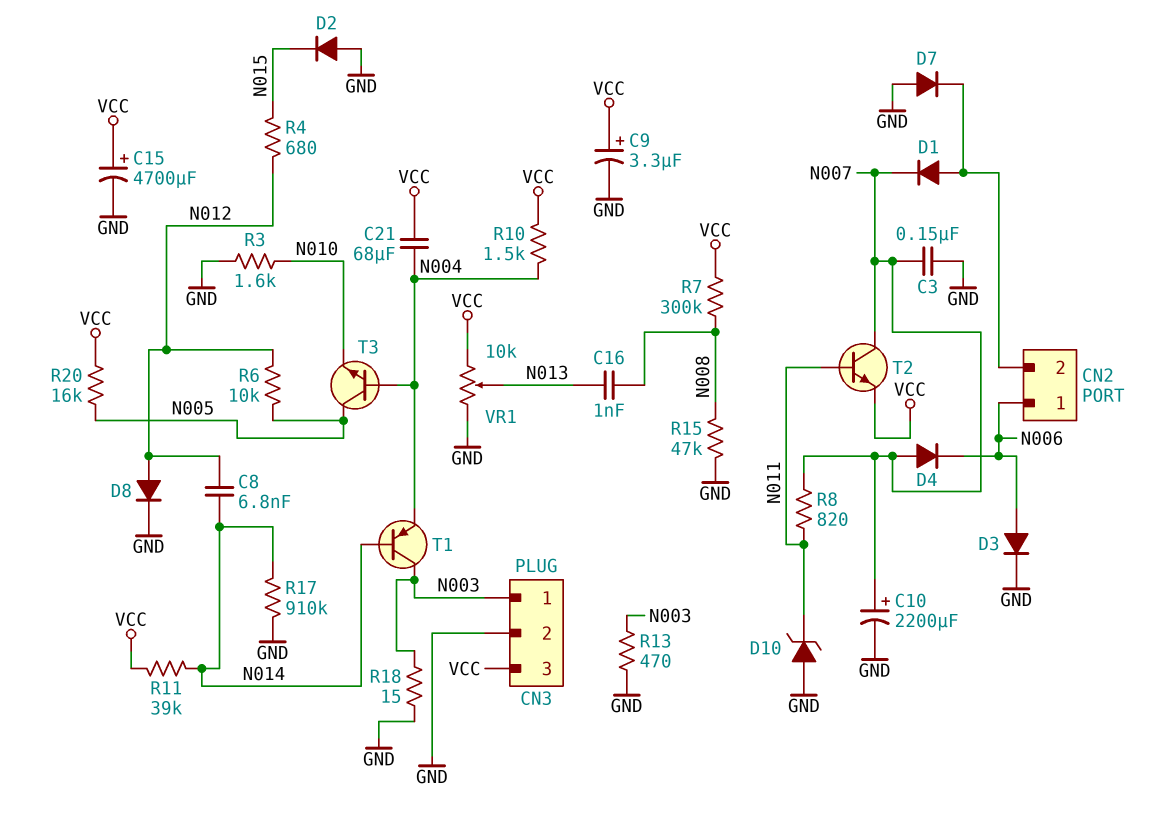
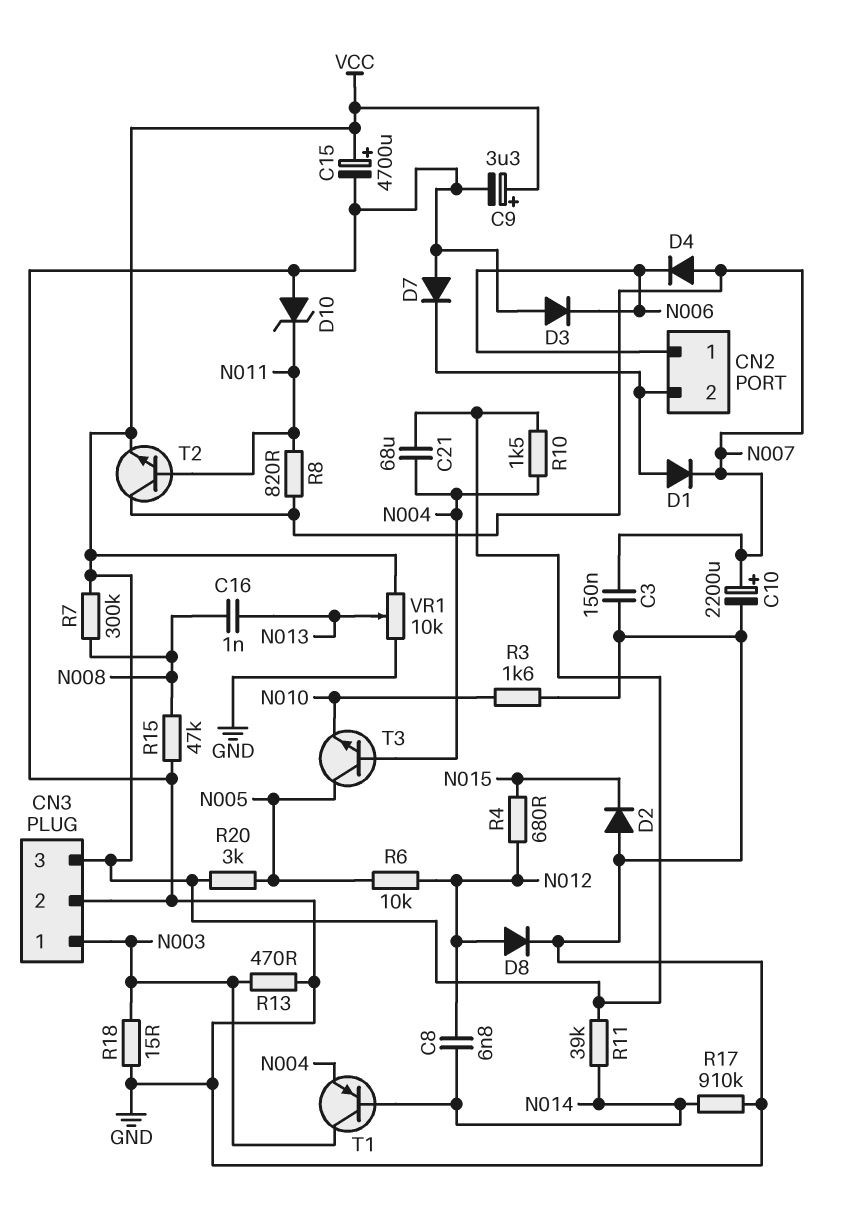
D3: diode (A N006, K GND) -> diode (A GND, K N006)
R20: 16k (N005, VCC) -> 3k (N005, VCC)

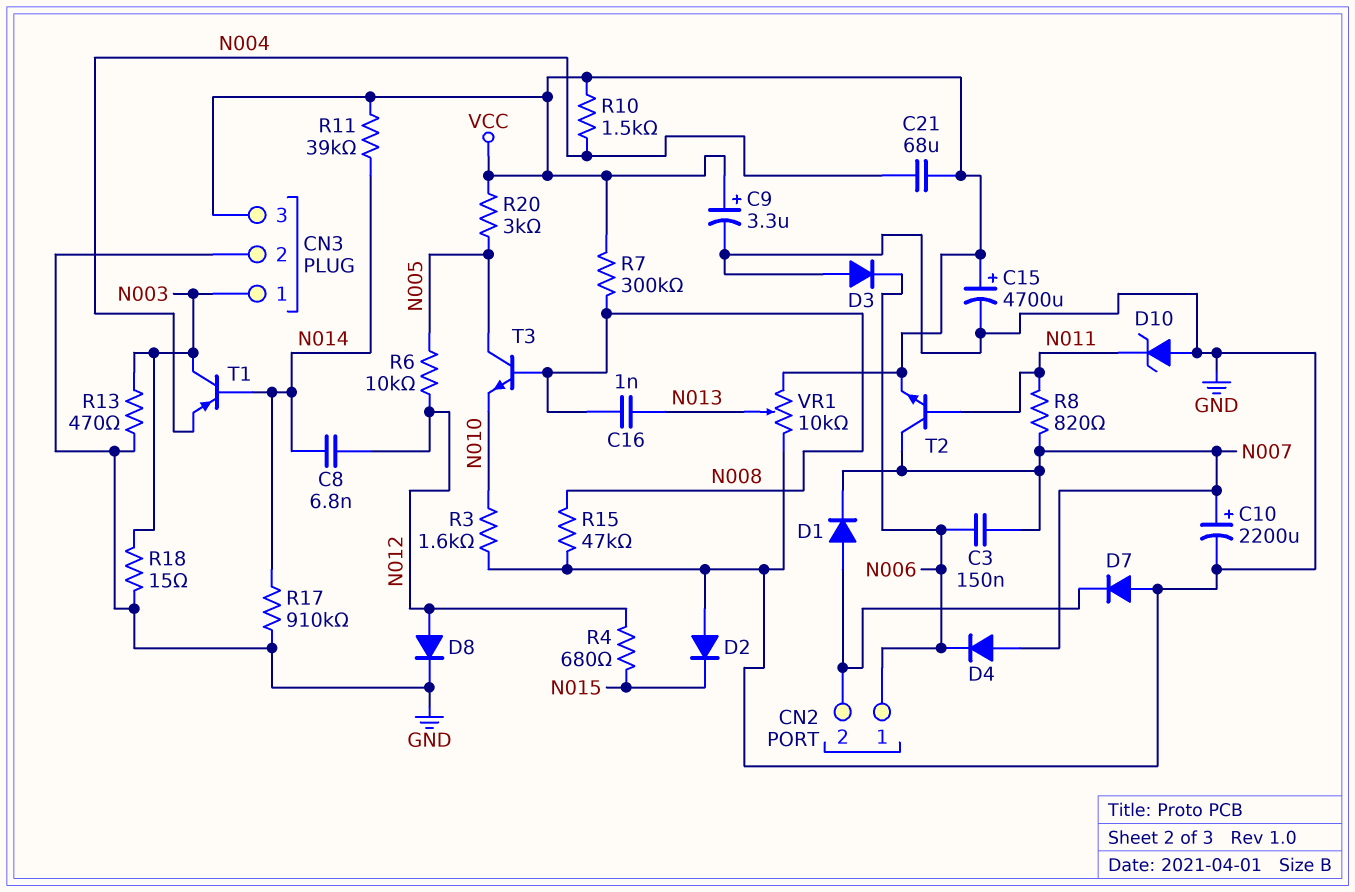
C3: 150nF (GND, N007) -> 150nF (N006, N007)
T3: NPN (B N004, C N005, E N010) -> NPN (B N008, C N005, E N010)

